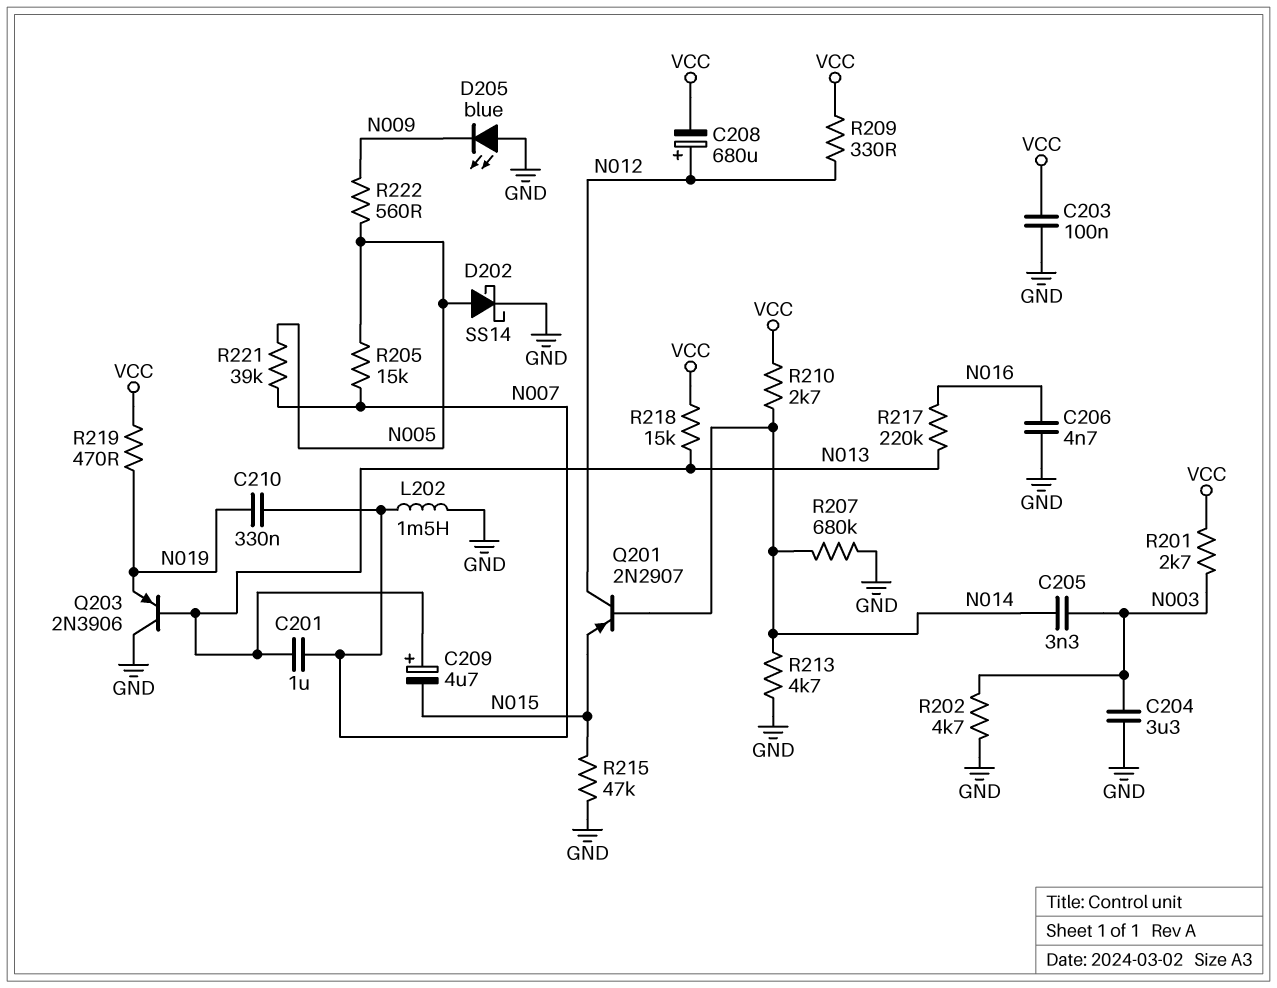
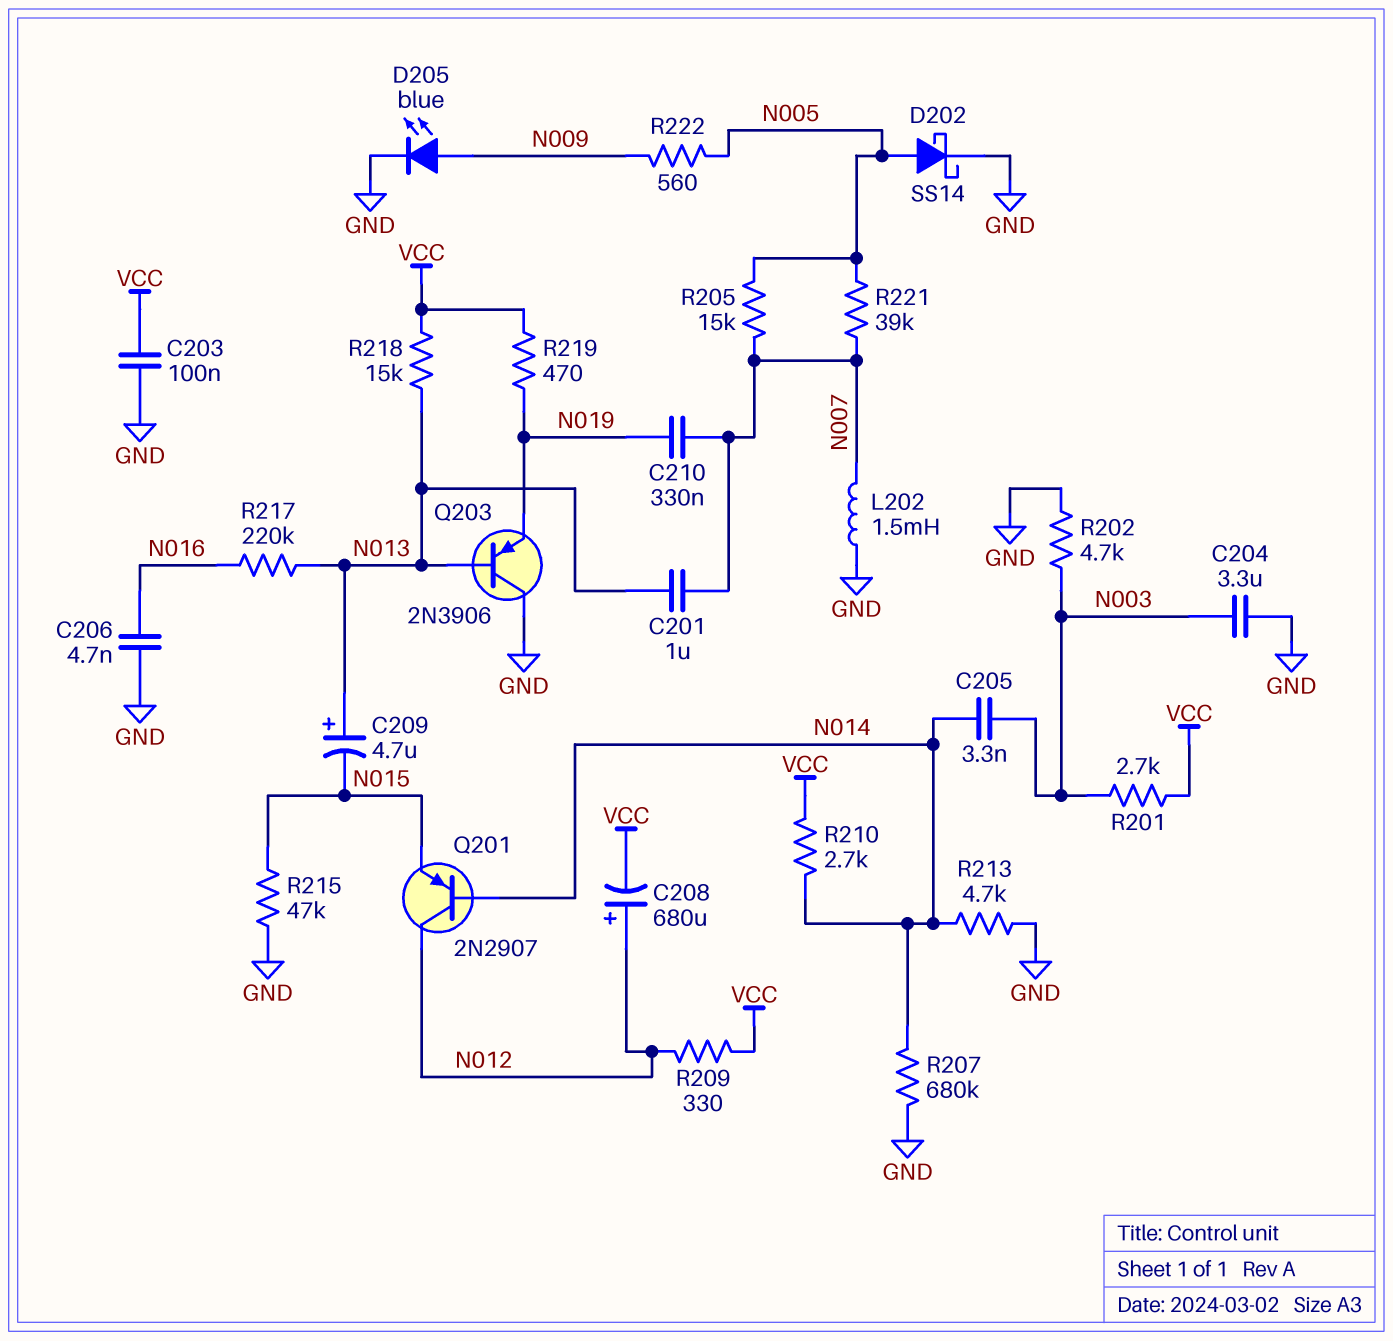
D205: LED blue (A GND, K N009) -> LED blue (A N009, K GND)

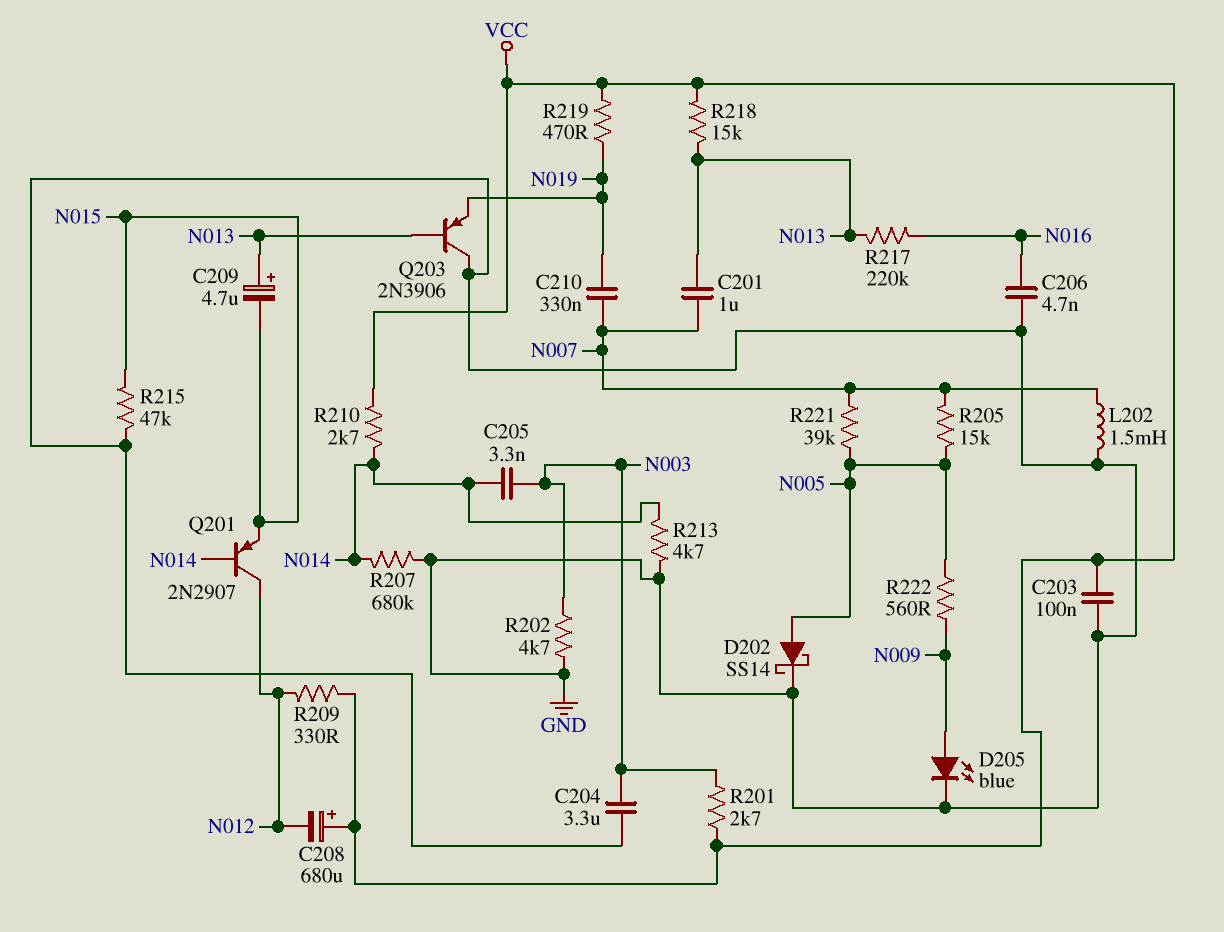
C208: 680uF (plus N012, minus VCC) -> 680uF (plus VCC, minus N012)

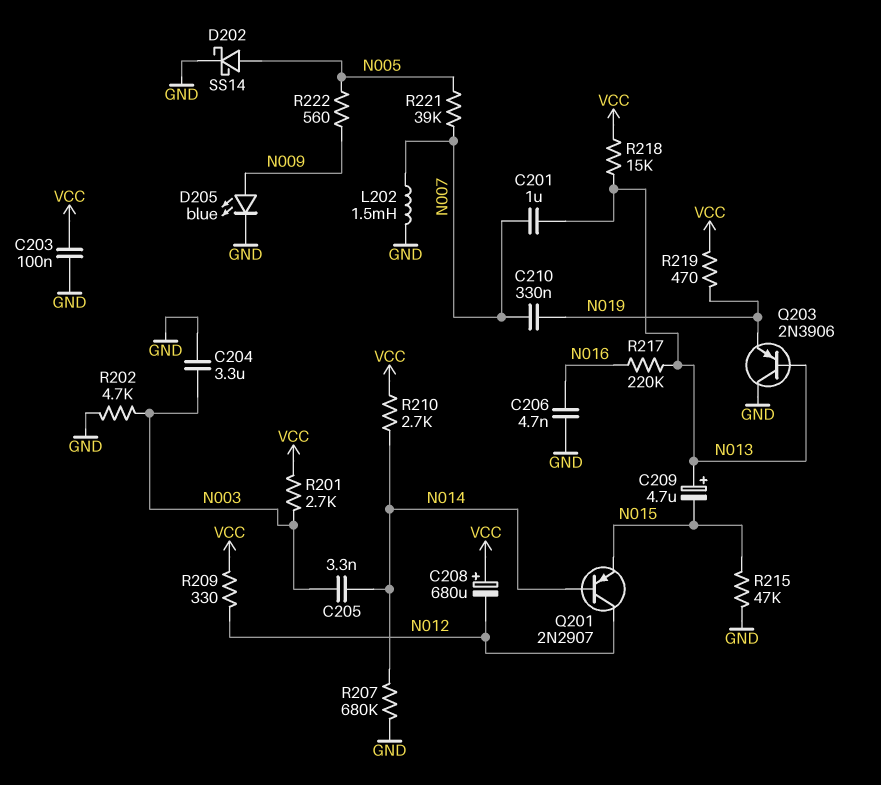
R205: 15k (N005, N007) -> none
R213: 4.7k (GND, N014) -> none

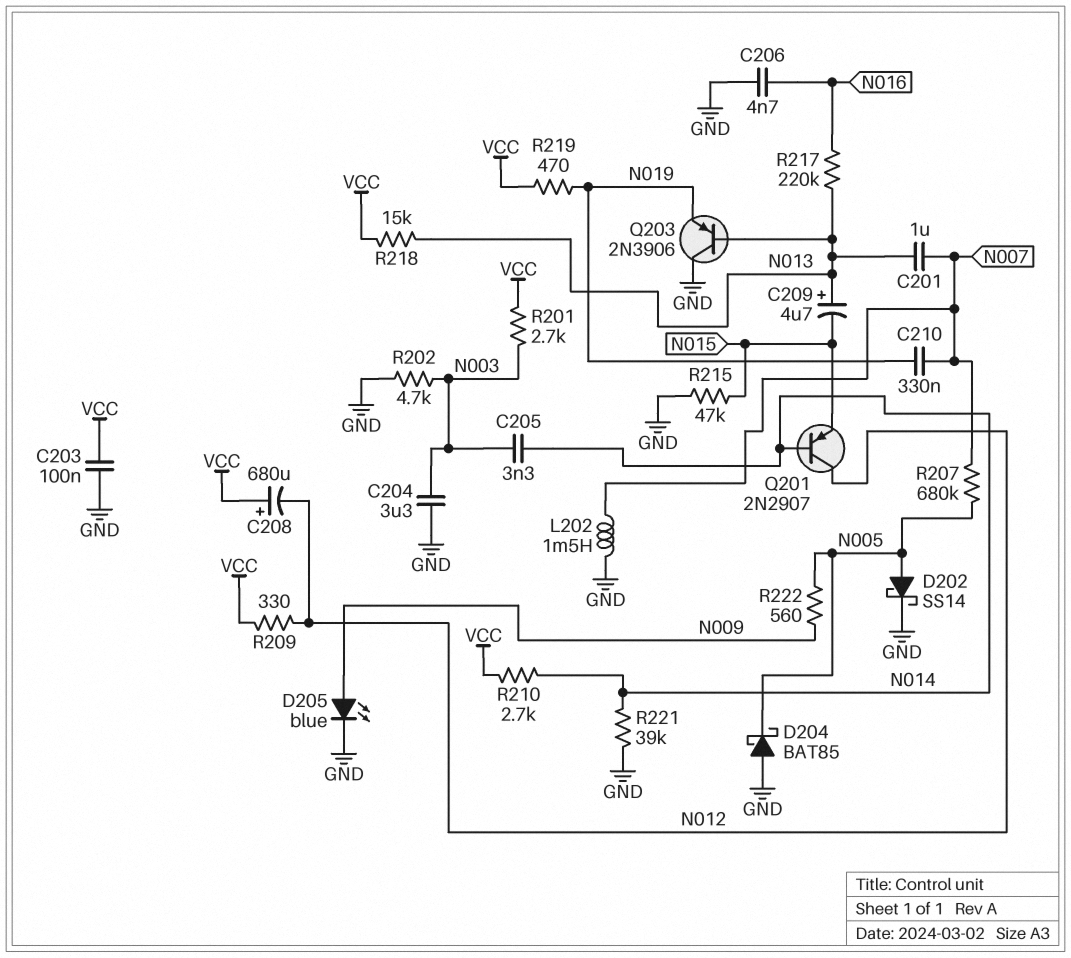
D204: none -> schottky BAT85 (A GND, K N005)
R207: 680k (GND, N014) -> 680k (N005, N007)
R221: 39k (N005, N007) -> 39k (GND, N014)

